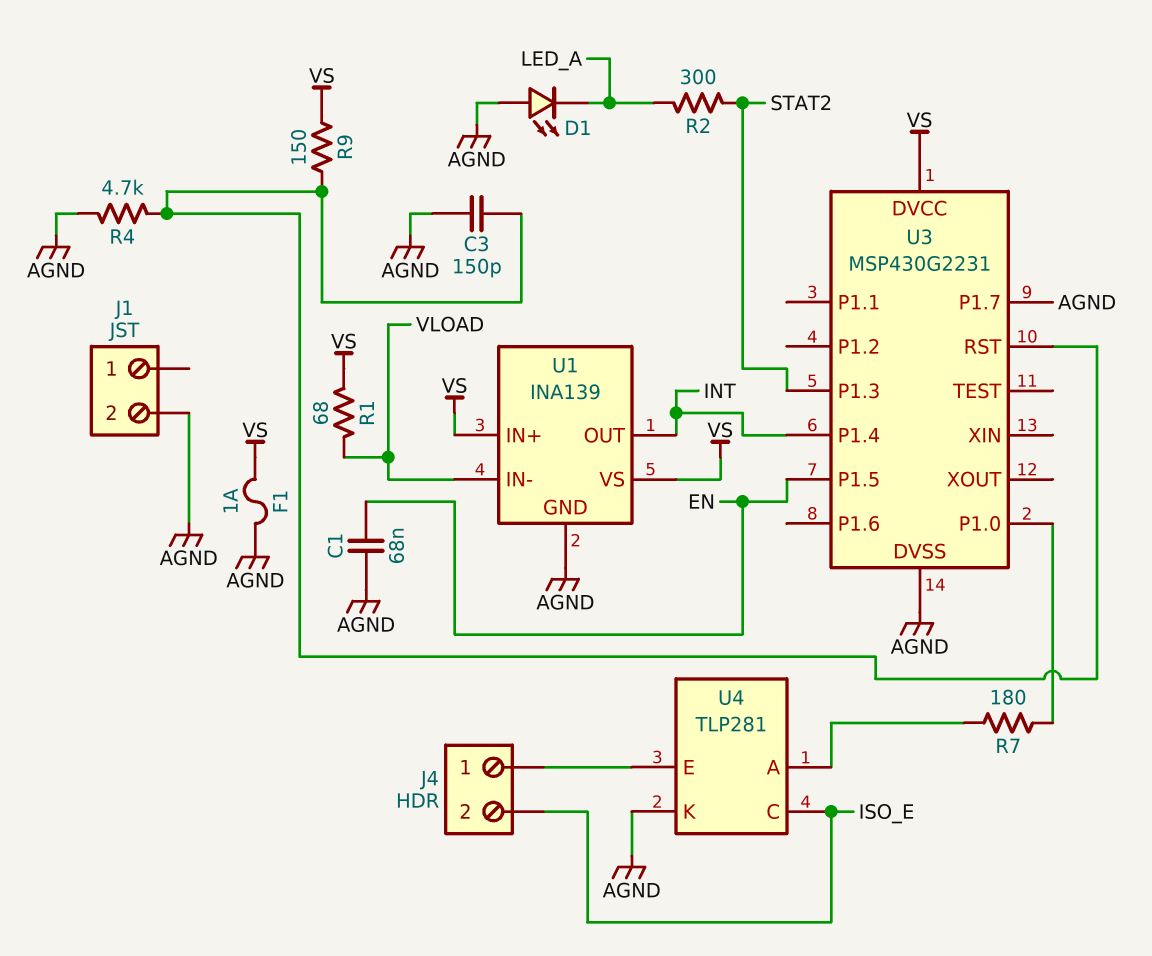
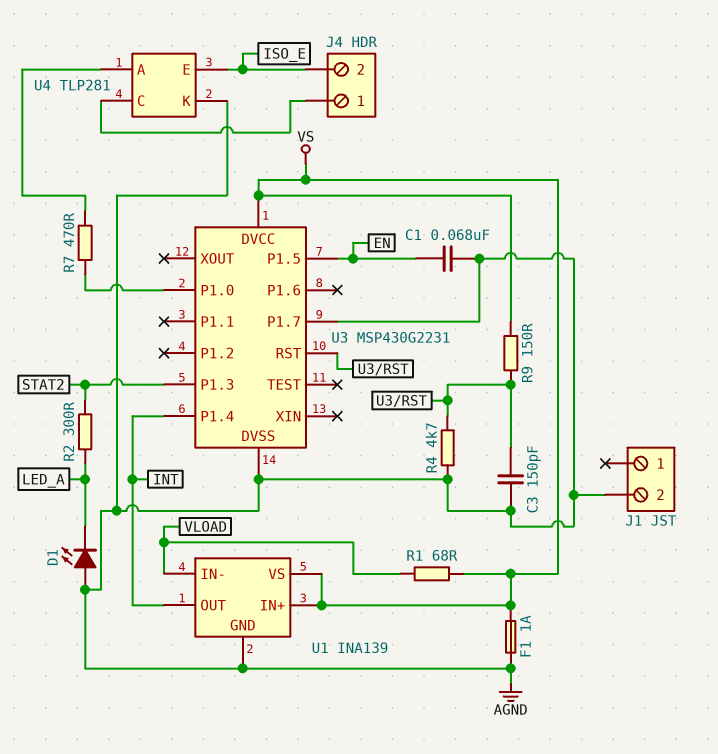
R7: 180 (U3/P1.0, U4/A) -> 470 (U3/P1.0, U4/A)
U4 pin C: ISO_E -> J4/1
U4 pin E: J4/1 -> ISO_E

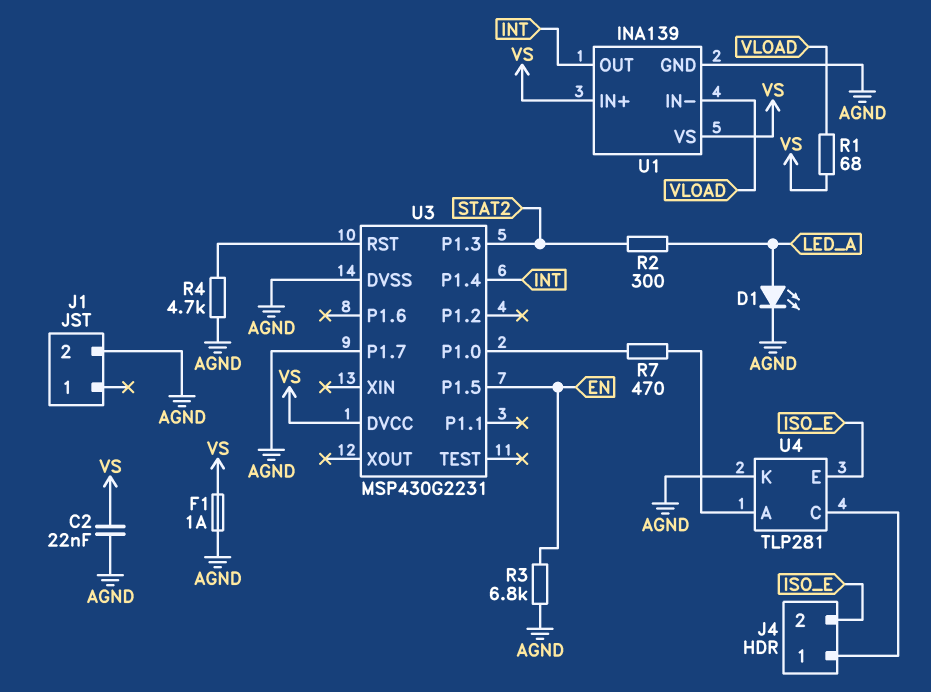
C1: 68nF (AGND, EN) -> none
C2: none -> 22nF (AGND, VS)
C3: 150pF (AGND, U3/RST) -> none
D1: LED (A AGND, K LED_A) -> LED (A LED_A, K AGND)
R3: none -> 6.8k (AGND, EN)
R9: 150 (U3/RST, VS) -> none

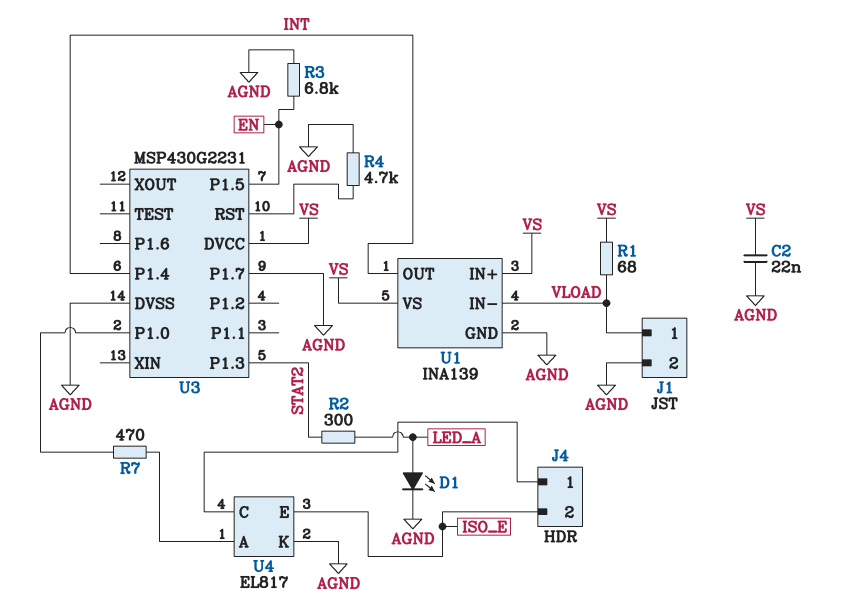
F1: 1A (AGND, VS) -> none
J1 pin 1: none -> VLOAD
U4: TLP281 -> EL817

